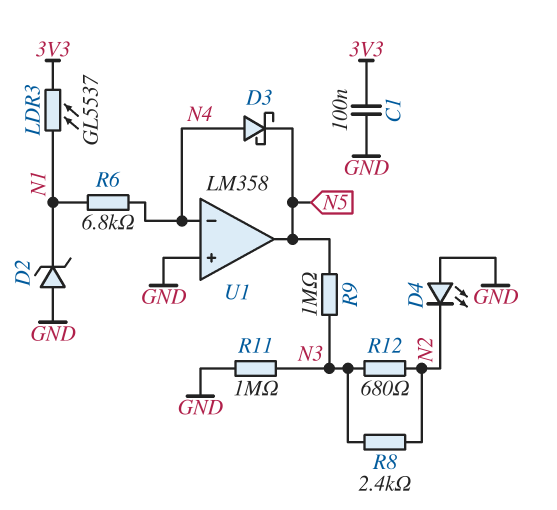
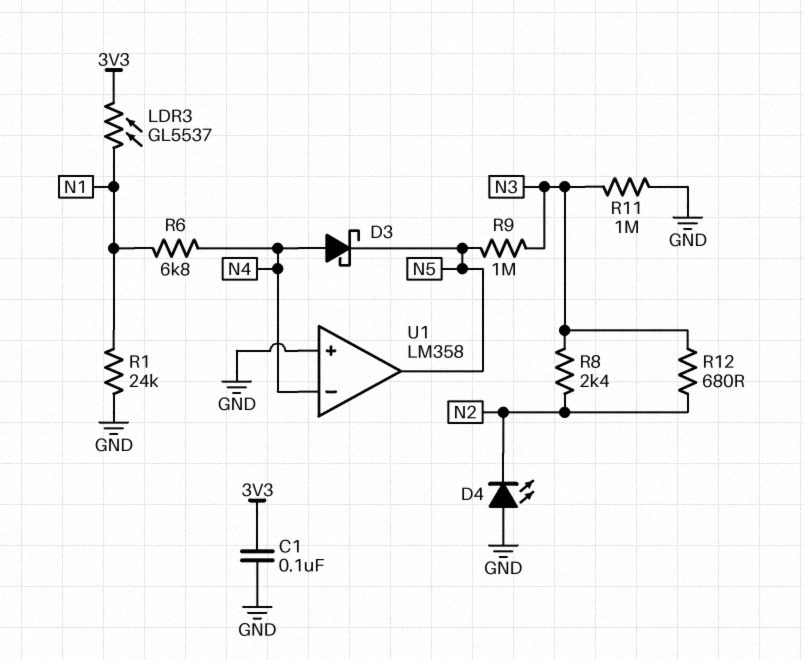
D2: zener (A GND, K N1) -> none
R1: none -> 24k (GND, N1)

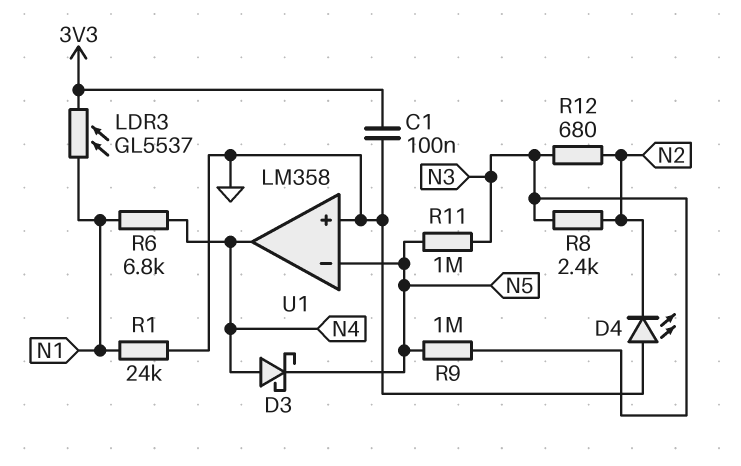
R11: 1M (GND, N3) -> 1M (N3, N5)
U1 pin in-: N4 -> N5
U1 pin out: N5 -> N4

